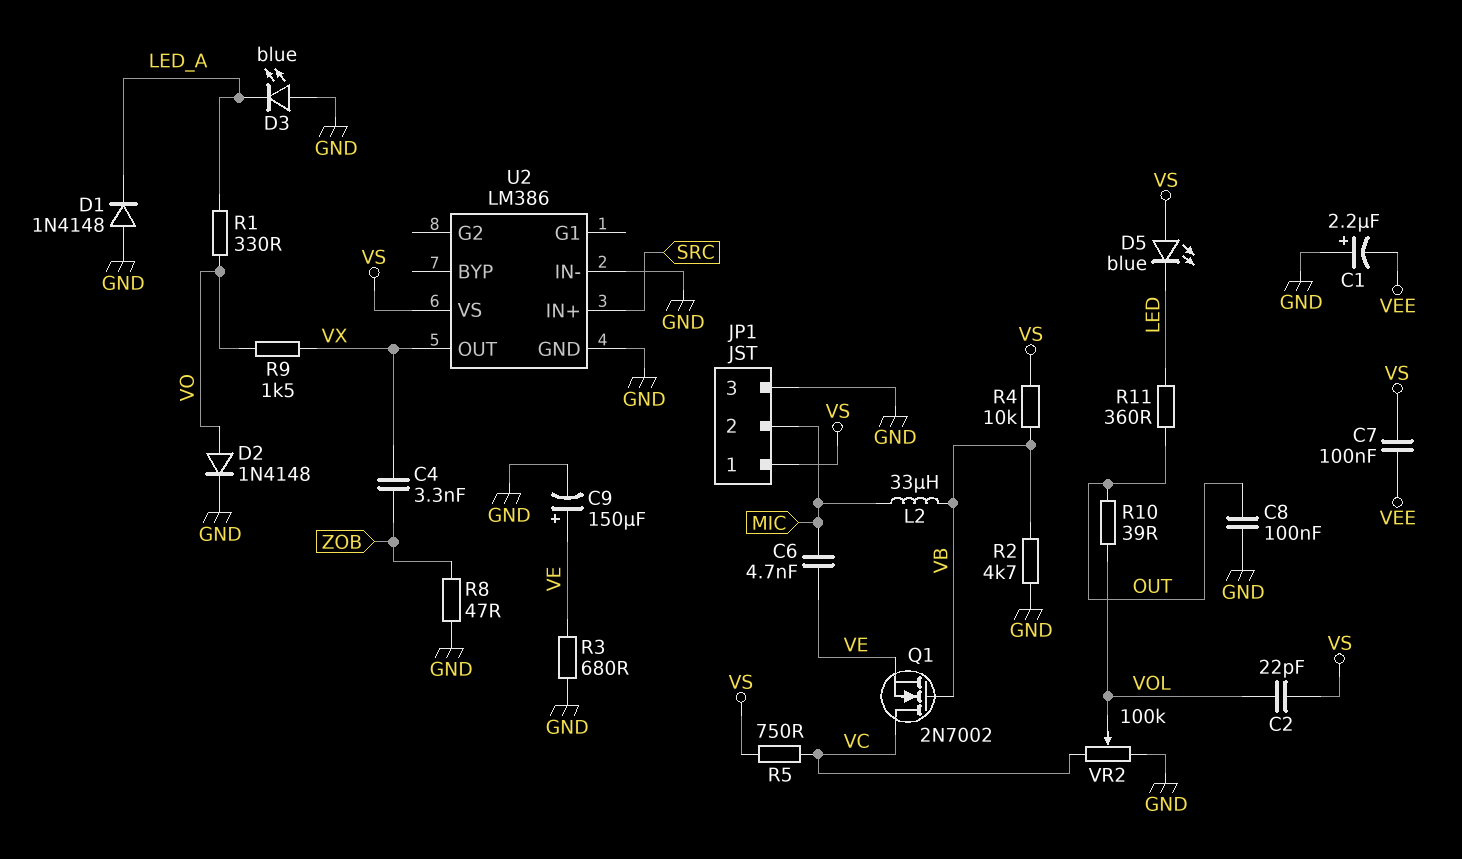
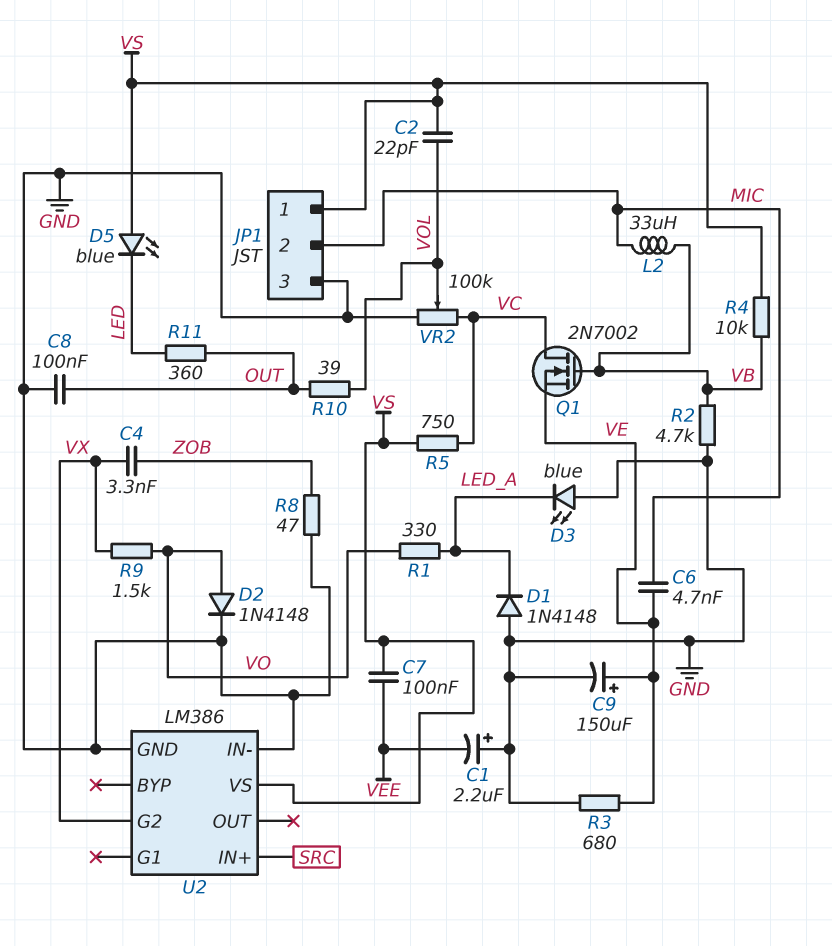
U2 pin G2: none -> VX
U2 pin OUT: VX -> none

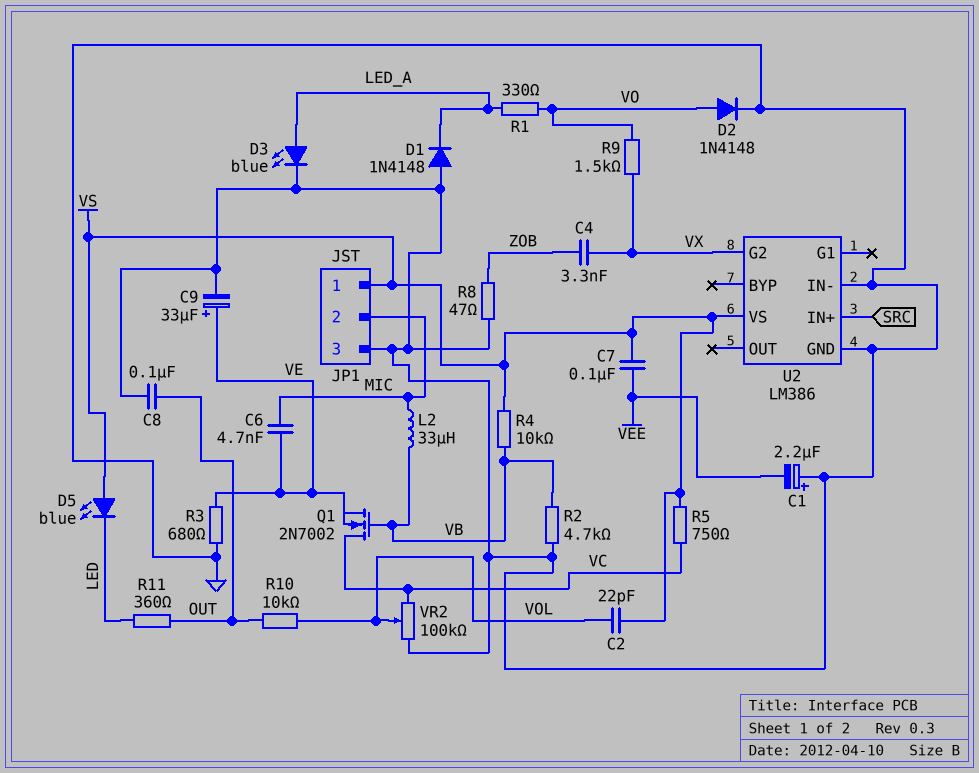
C9: 150uF (plus VE, minus GND) -> 33uF (plus VE, minus GND)
D3: LED blue (A GND, K LED_A) -> LED blue (A LED_A, K GND)
R10: 39 (OUT, VOL) -> 10k (OUT, VOL)

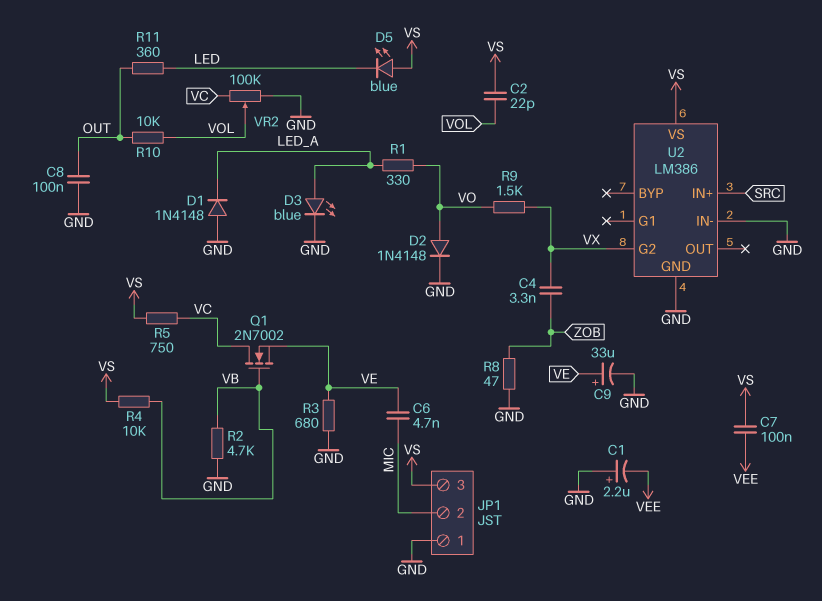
JP1 pin 1: VS -> GND
JP1 pin 3: GND -> VS
L2: 33uH (MIC, VB) -> none

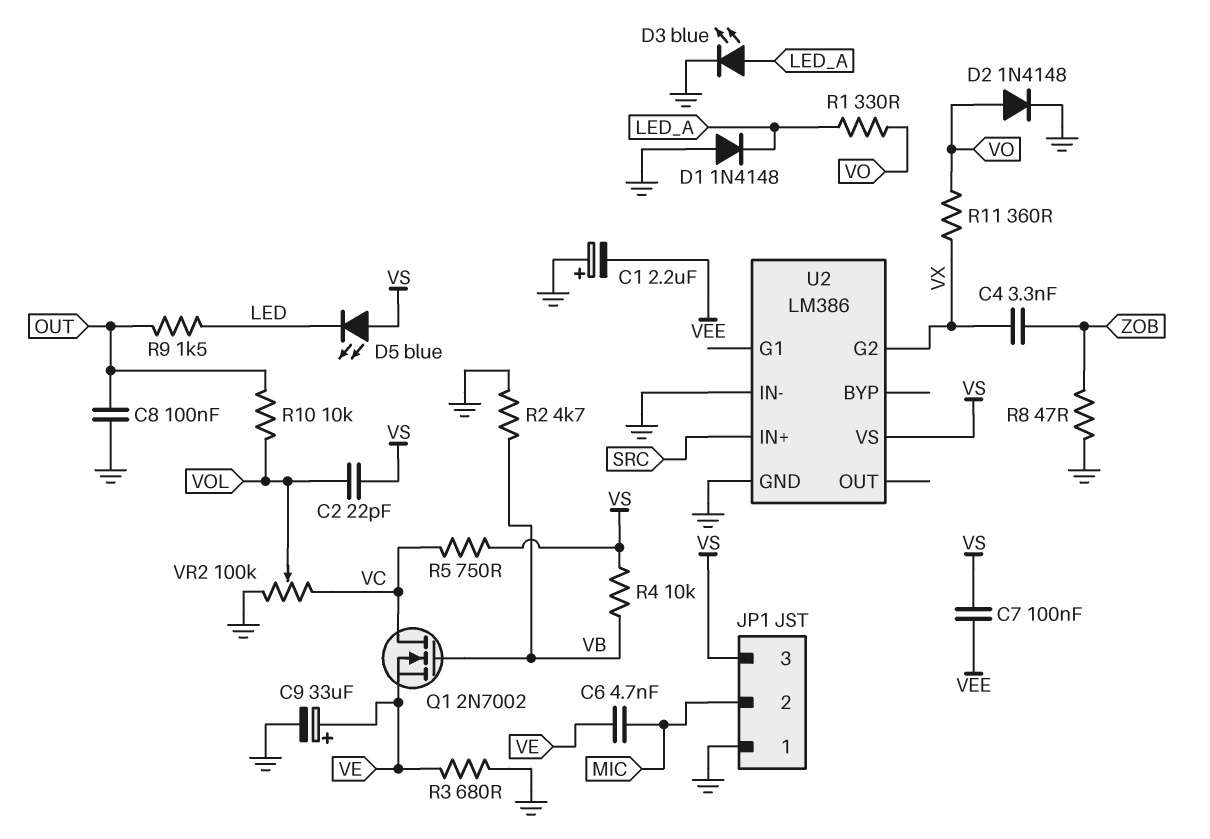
R9: 1.5k (VO, VX) -> 1.5k (LED, OUT)
R11: 360 (LED, OUT) -> 360 (VO, VX)

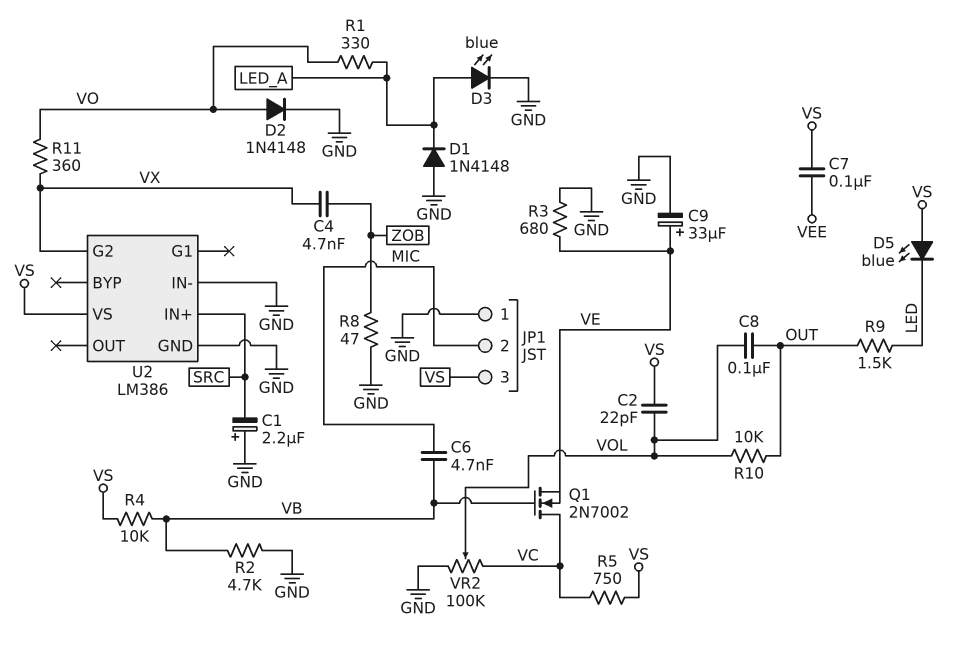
C1: 2.2uF (plus GND, minus VEE) -> 2.2uF (plus GND, minus SRC)
C4: 3.3nF (VX, ZOB) -> 4.7nF (VX, ZOB)
C6: 4.7nF (MIC, VE) -> 4.7nF (MIC, VB)
C8: 100nF (GND, OUT) -> 100nF (OUT, VOL)

